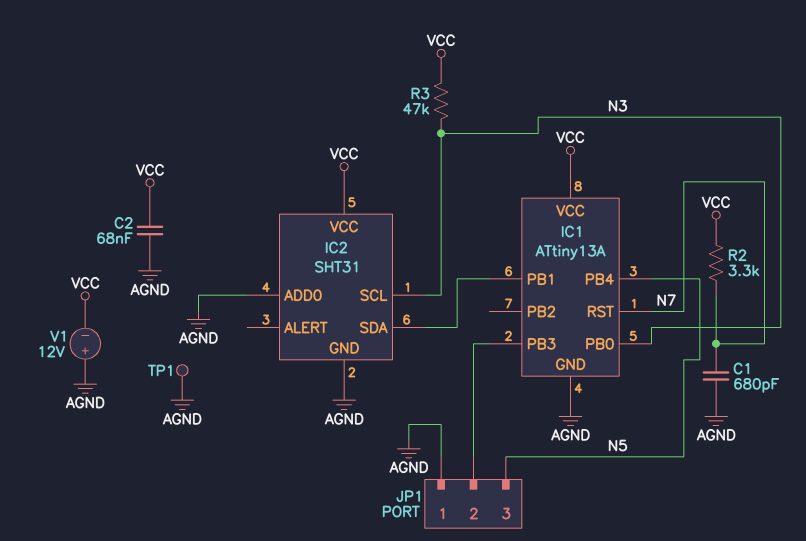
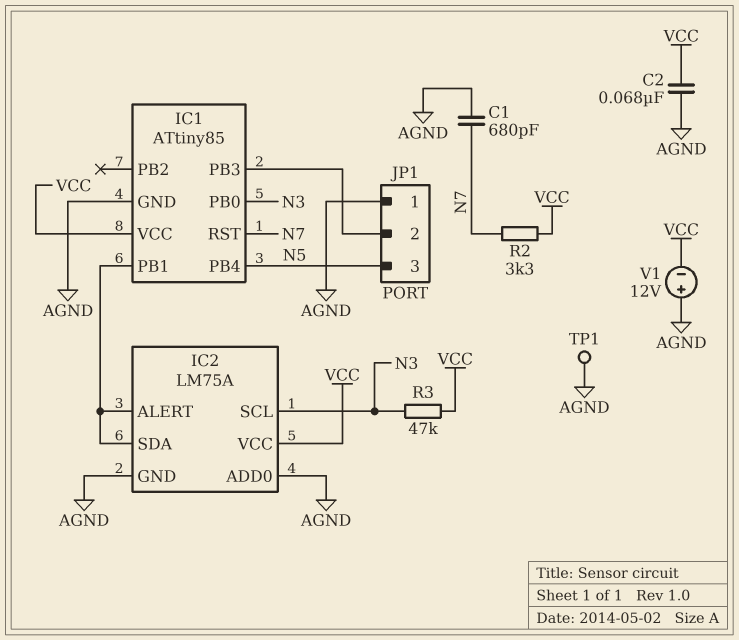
IC1: ATtiny13A -> ATtiny85
IC2: SHT31 -> LM75A
IC2 pin ALERT: none -> IC1/PB1

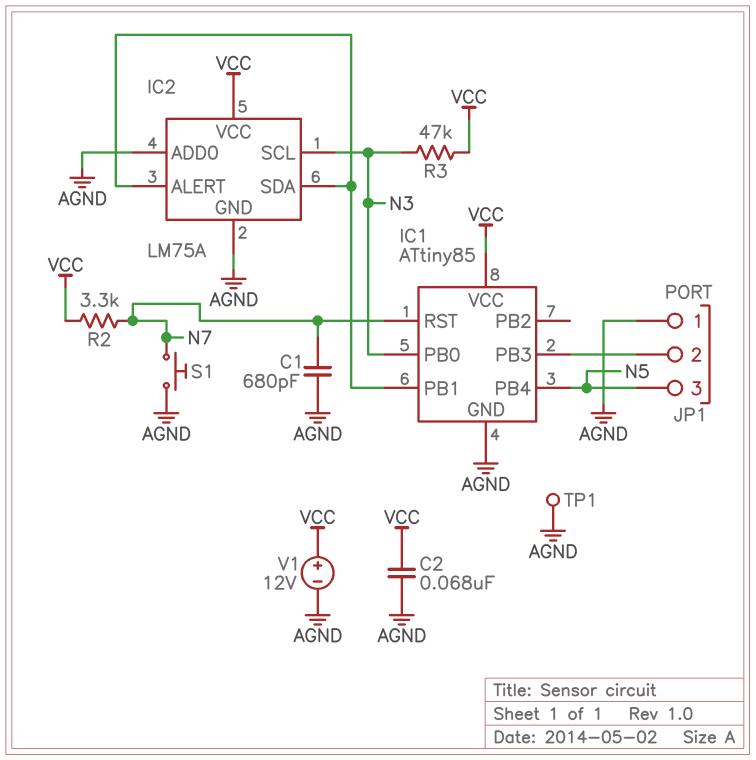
S1: none -> button (AGND, N7)
V1: 12V (plus AGND, minus VCC) -> 12V (plus VCC, minus AGND)

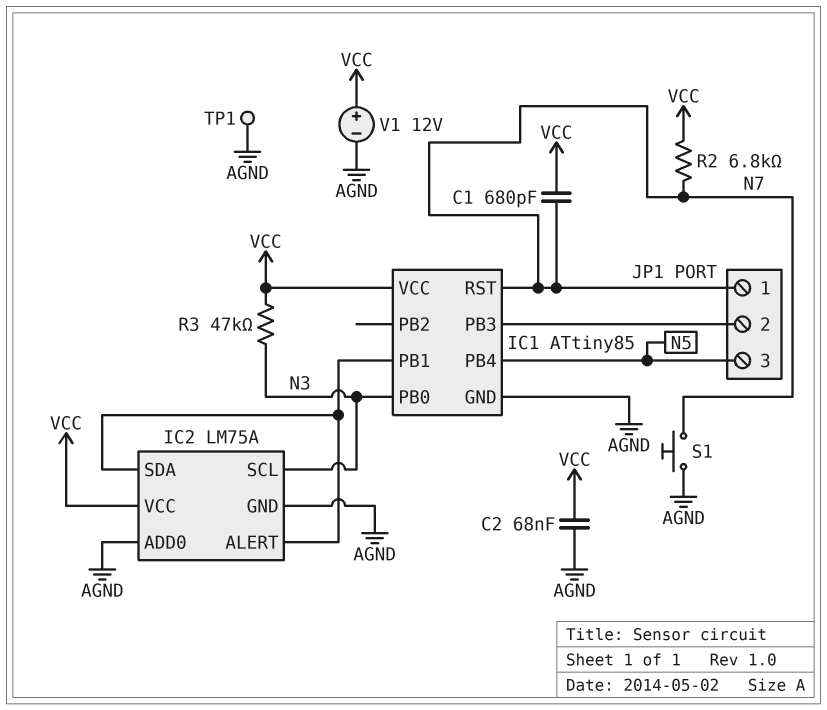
C1: 680pF (AGND, N7) -> 680pF (N7, VCC)
JP1 pin 1: AGND -> N7
R2: 3.3k (N7, VCC) -> 6.8k (N7, VCC)

